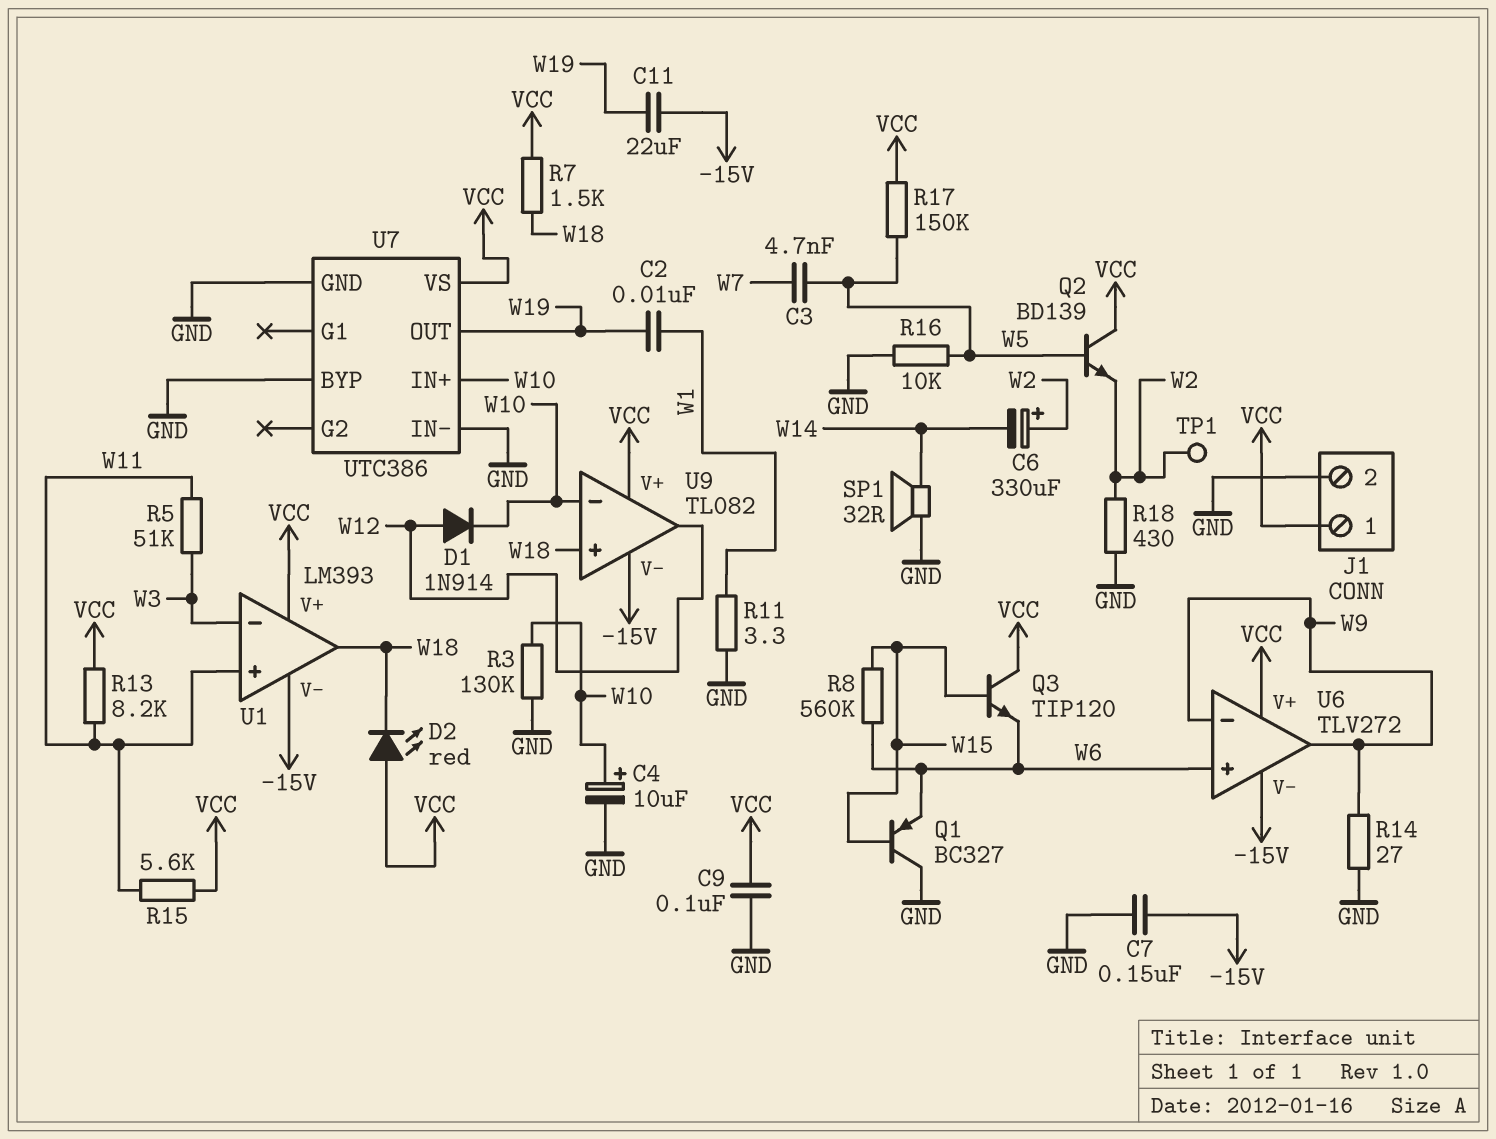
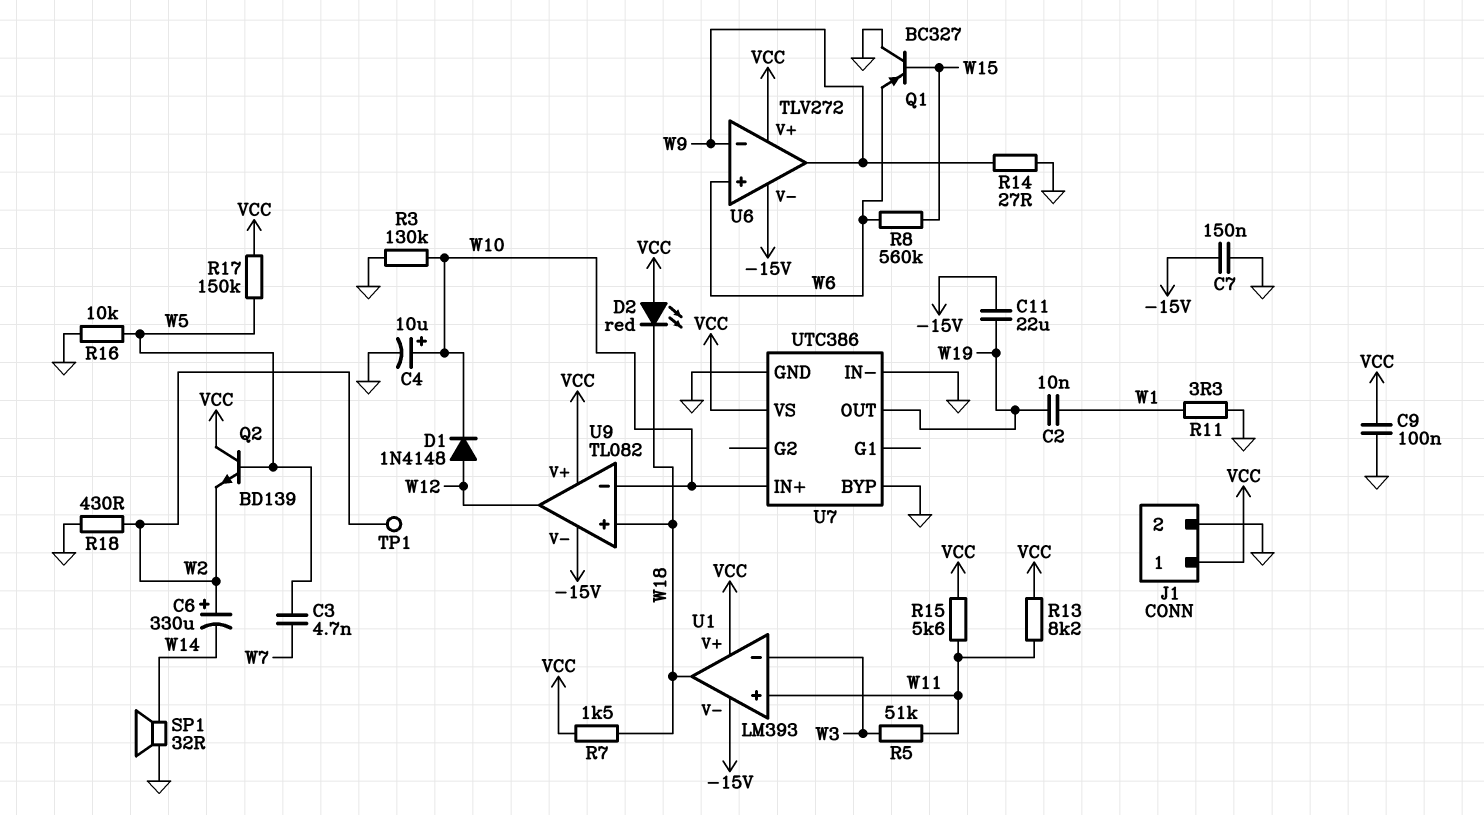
D1: diode 1N914 (A W12, K W10) -> diode 1N4148 (A W12, K W10)
Q3: NPN TIP120 (B W15, C VCC, E W6) -> none

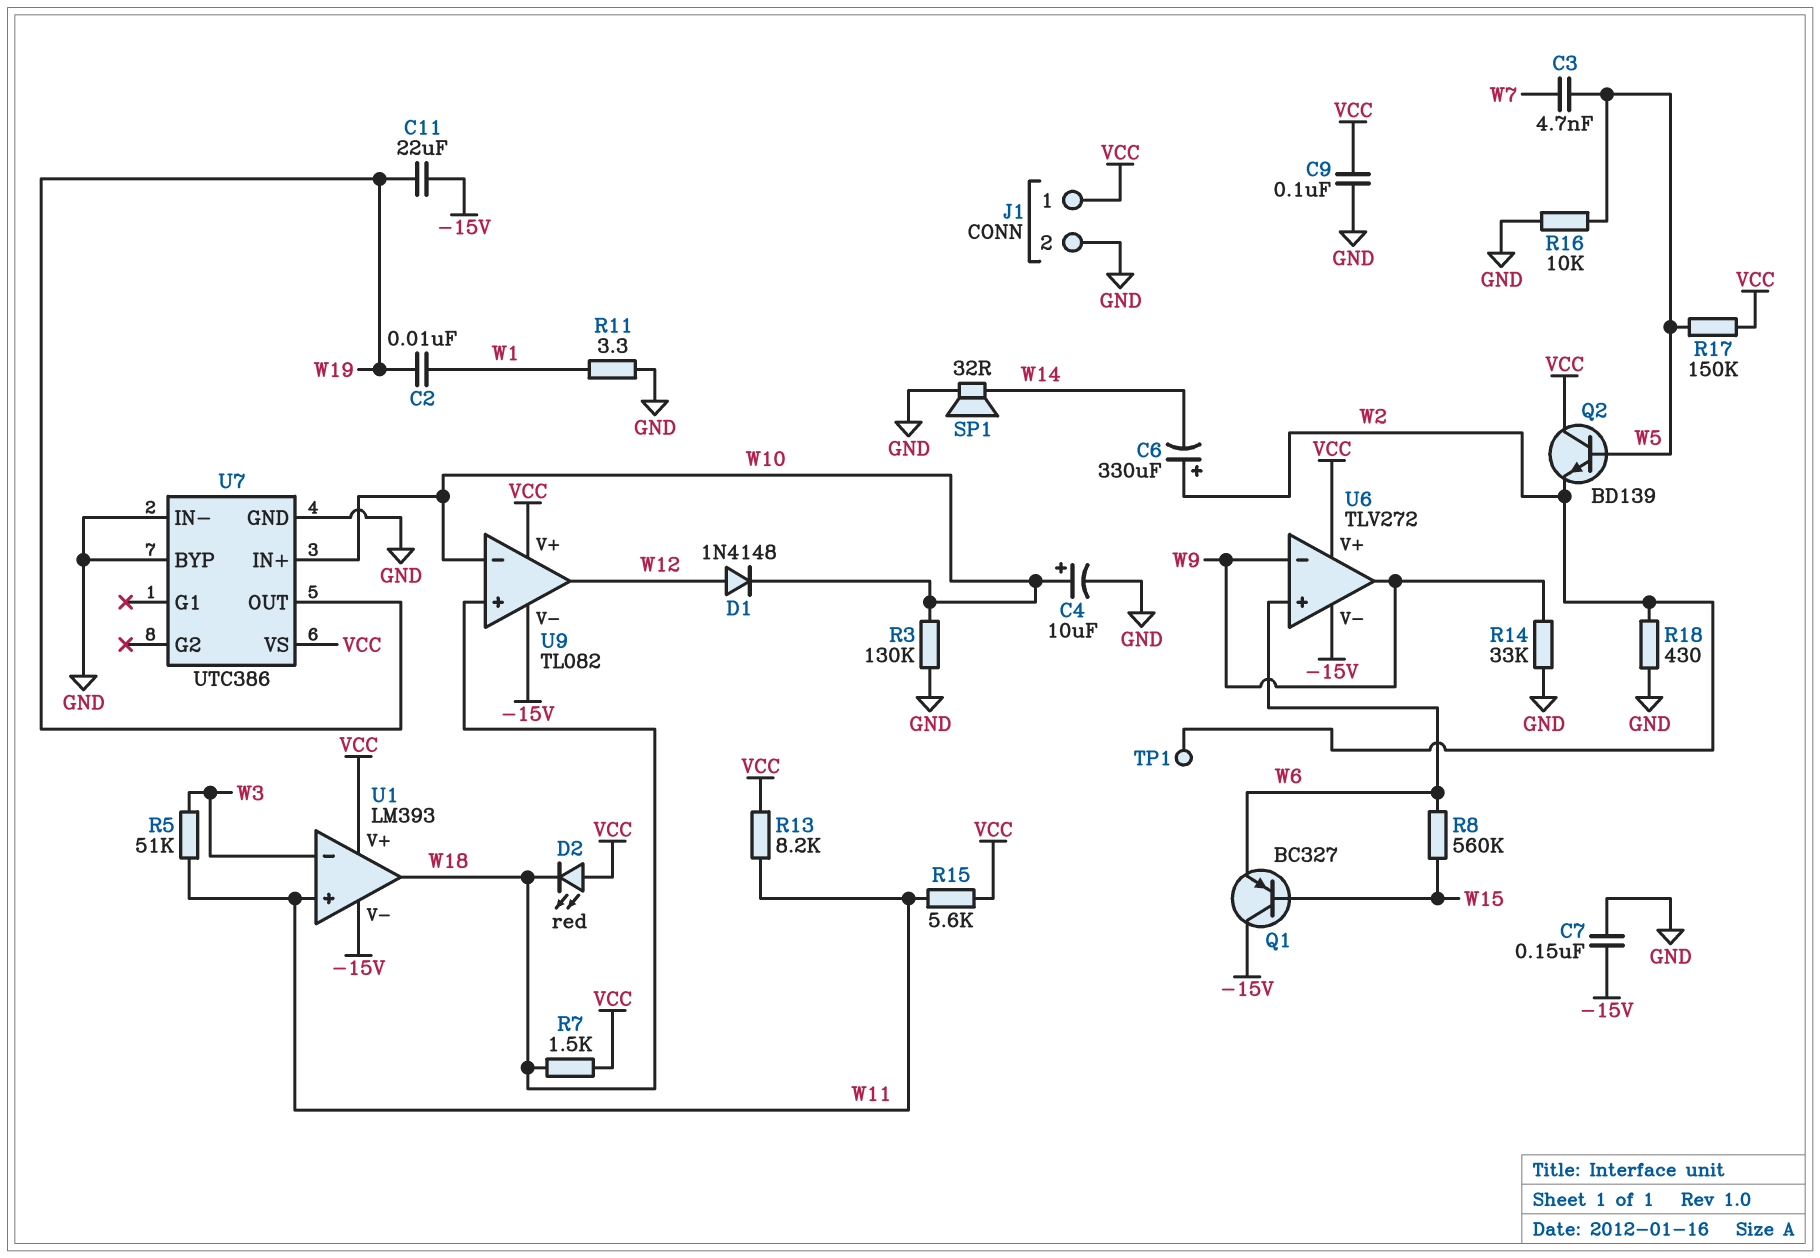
Q1: PNP BC327 (B W15, C GND, E W6) -> PNP BC327 (B W15, C -15V, E W6)
R14: 27 (GND, W9) -> 33k (GND, W9)

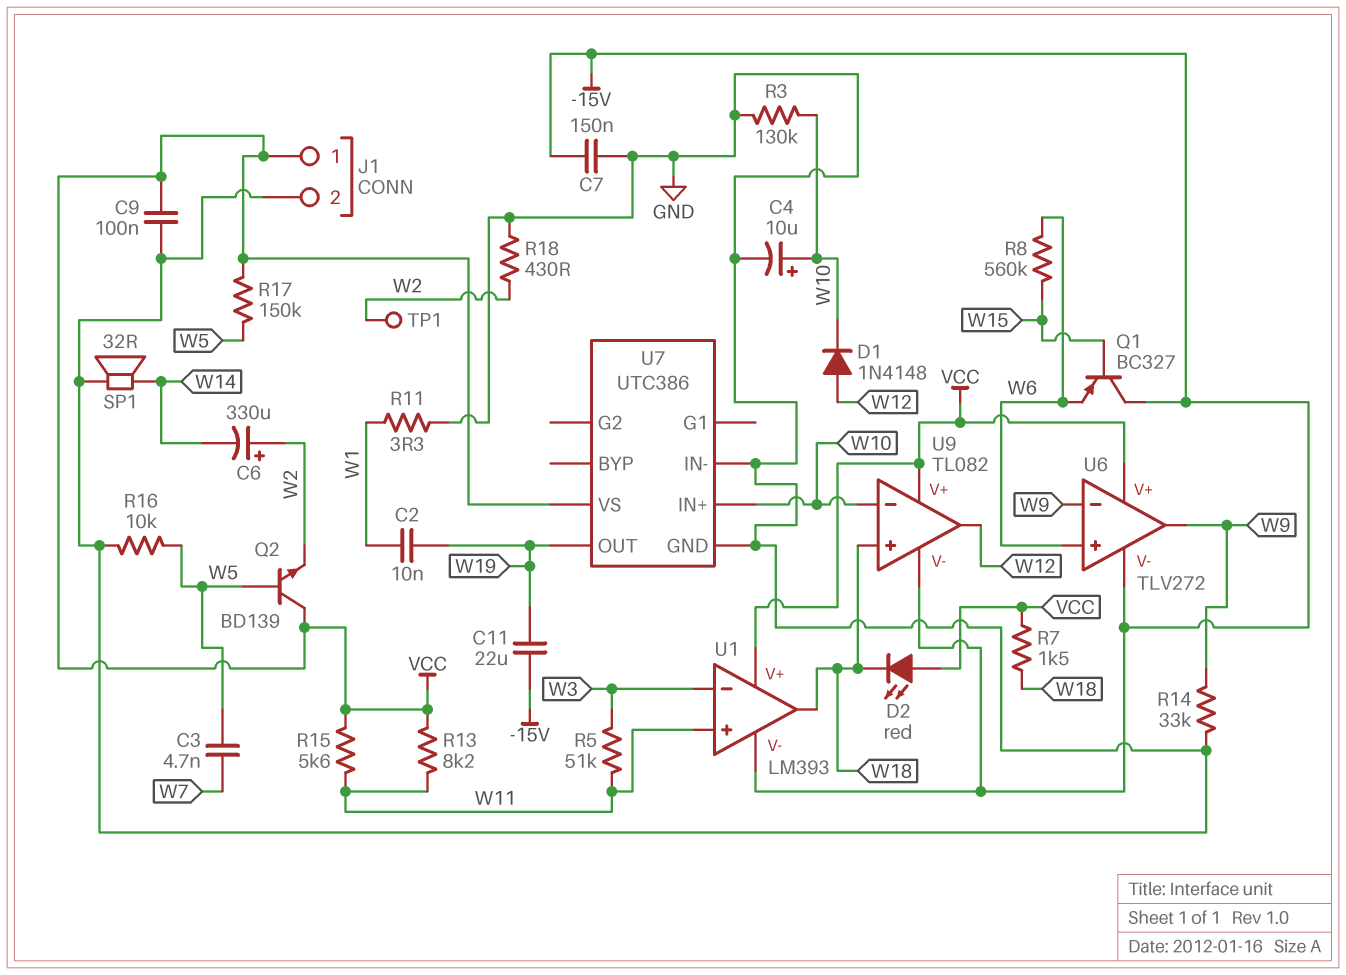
U7 pin BYP: GND -> none

